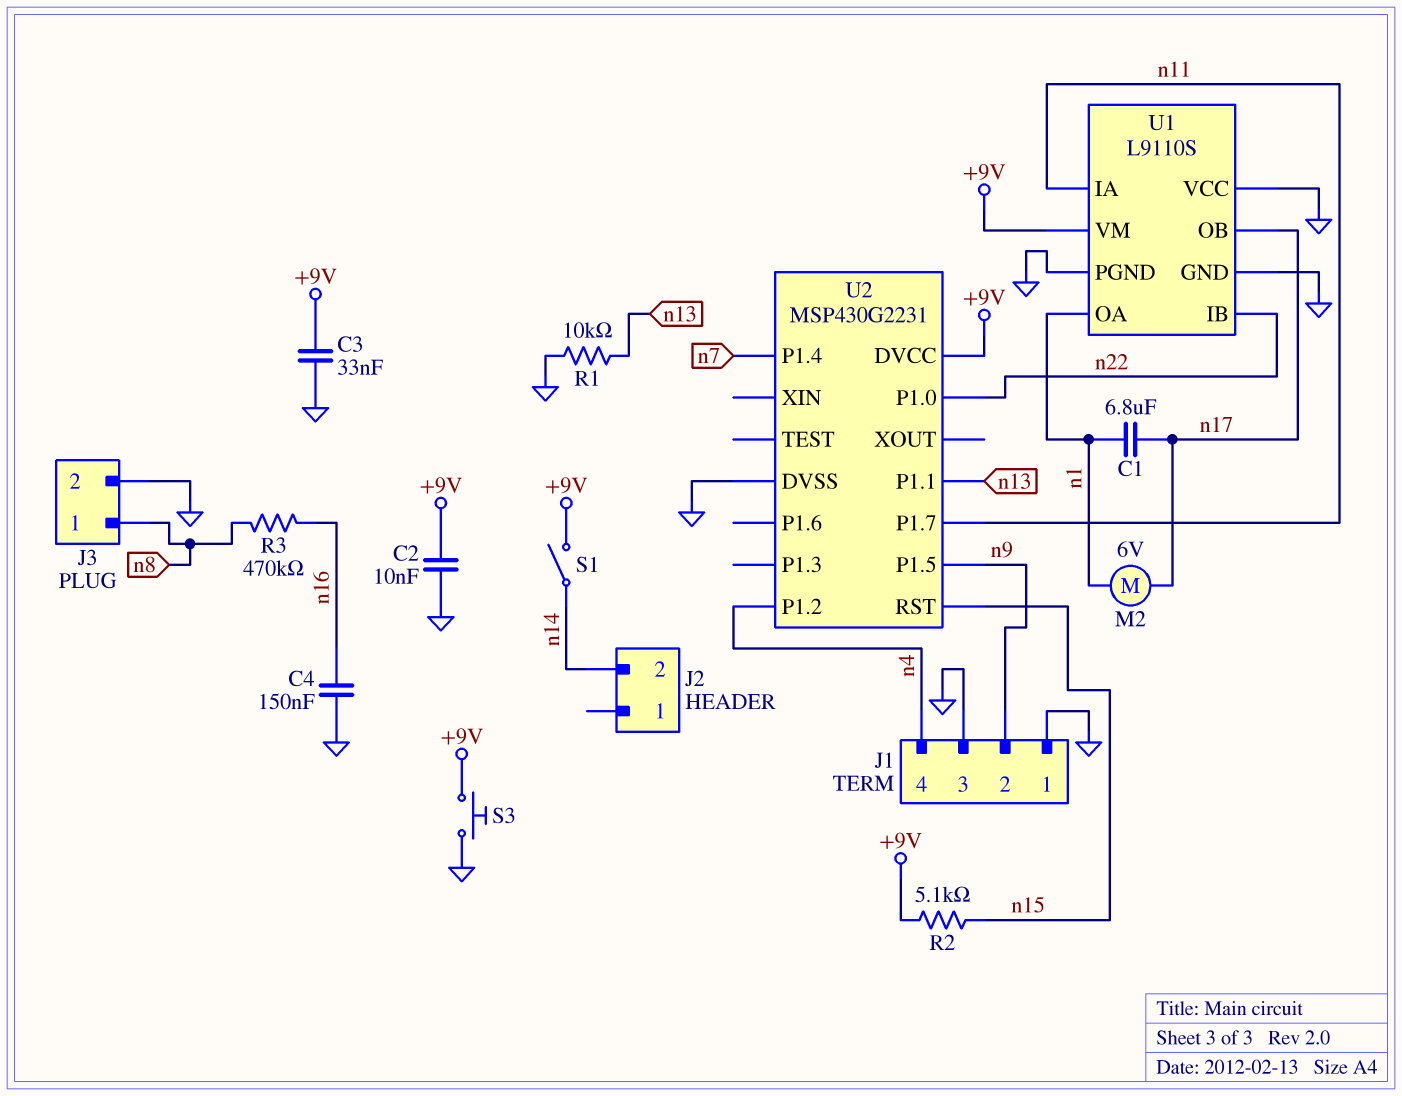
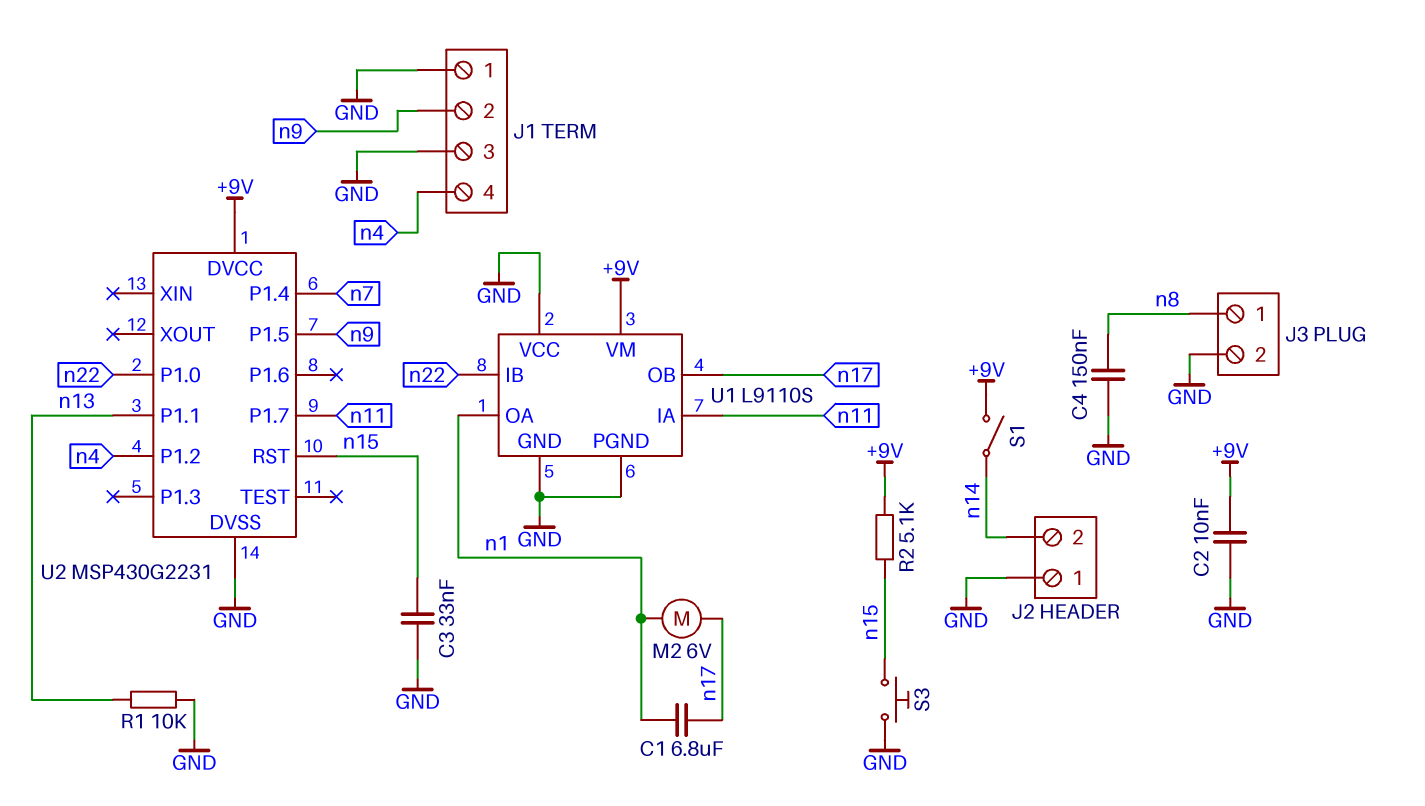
C3: 33nF (+9V, GND) -> 33nF (GND, n15)
C4: 150nF (GND, n16) -> 150nF (GND, n8)
J2 pin 1: none -> GND
R3: 470k (n8, n16) -> none
S3: button (+9V, GND) -> button (GND, n15)

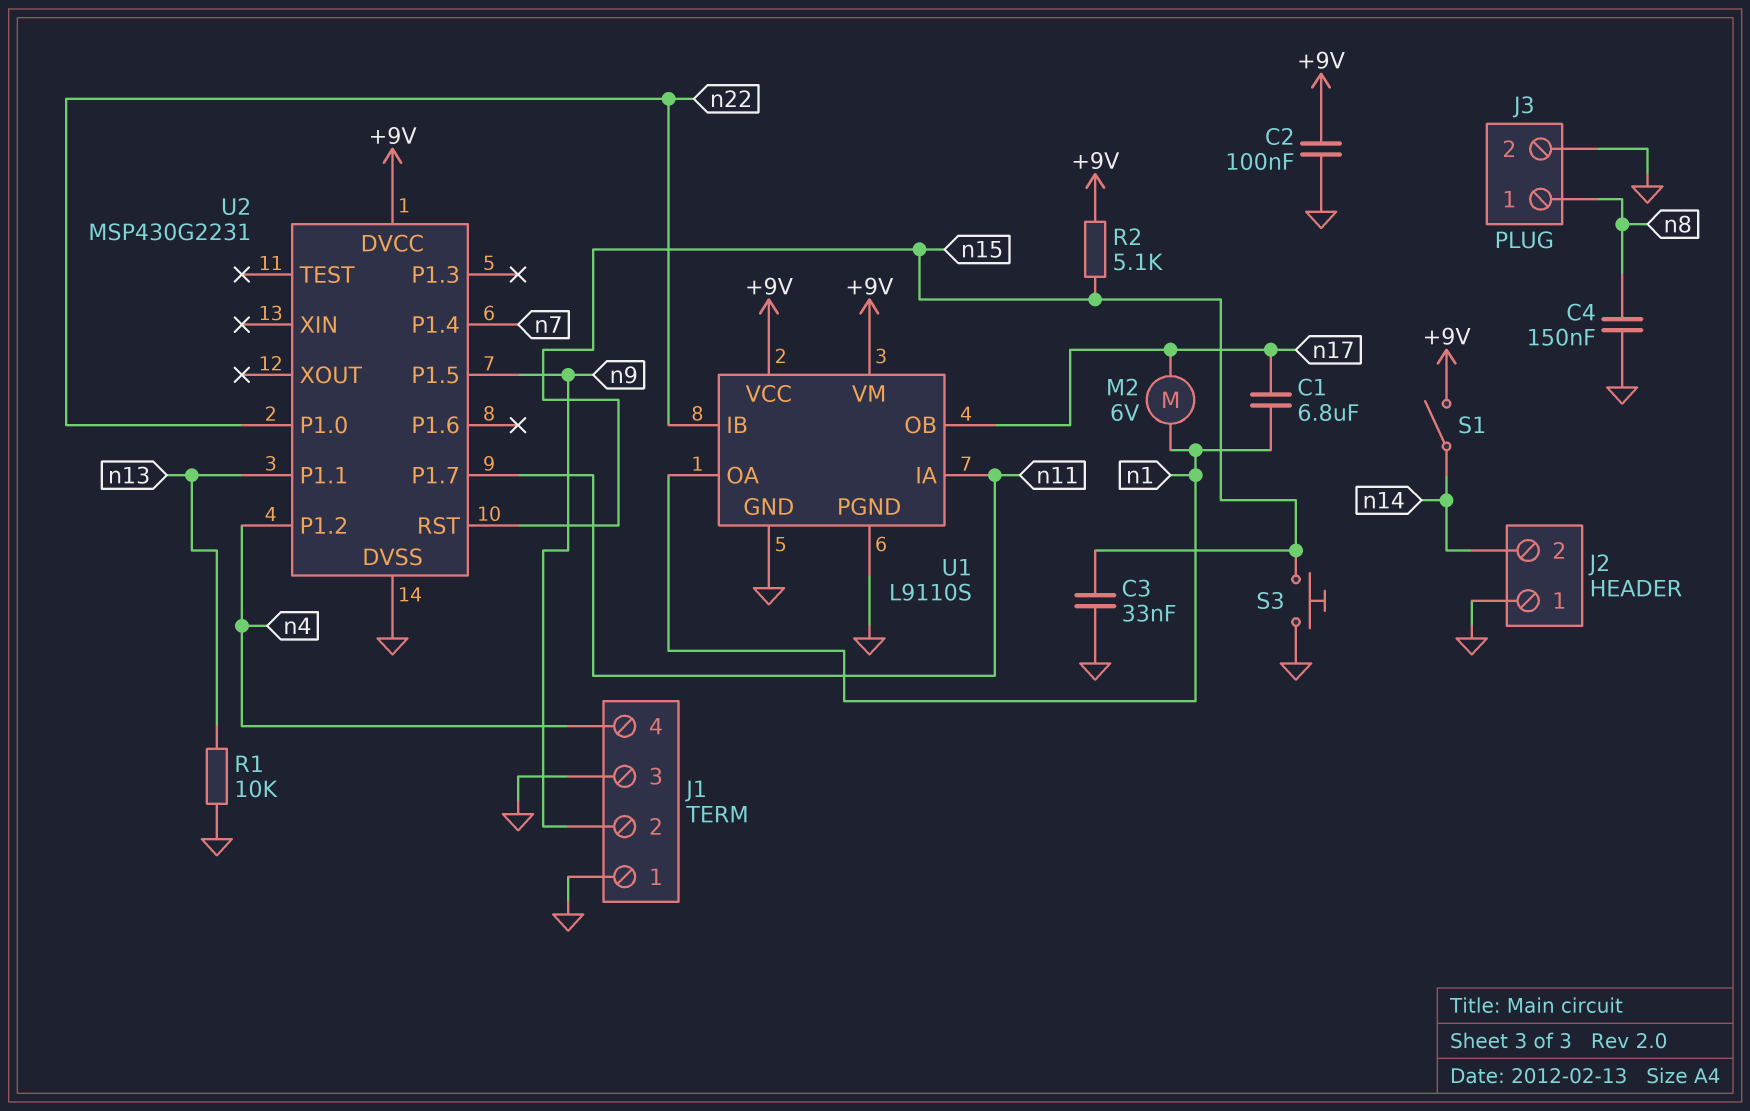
C2: 10nF (+9V, GND) -> 100nF (+9V, GND)
U1 pin VCC: GND -> +9V

